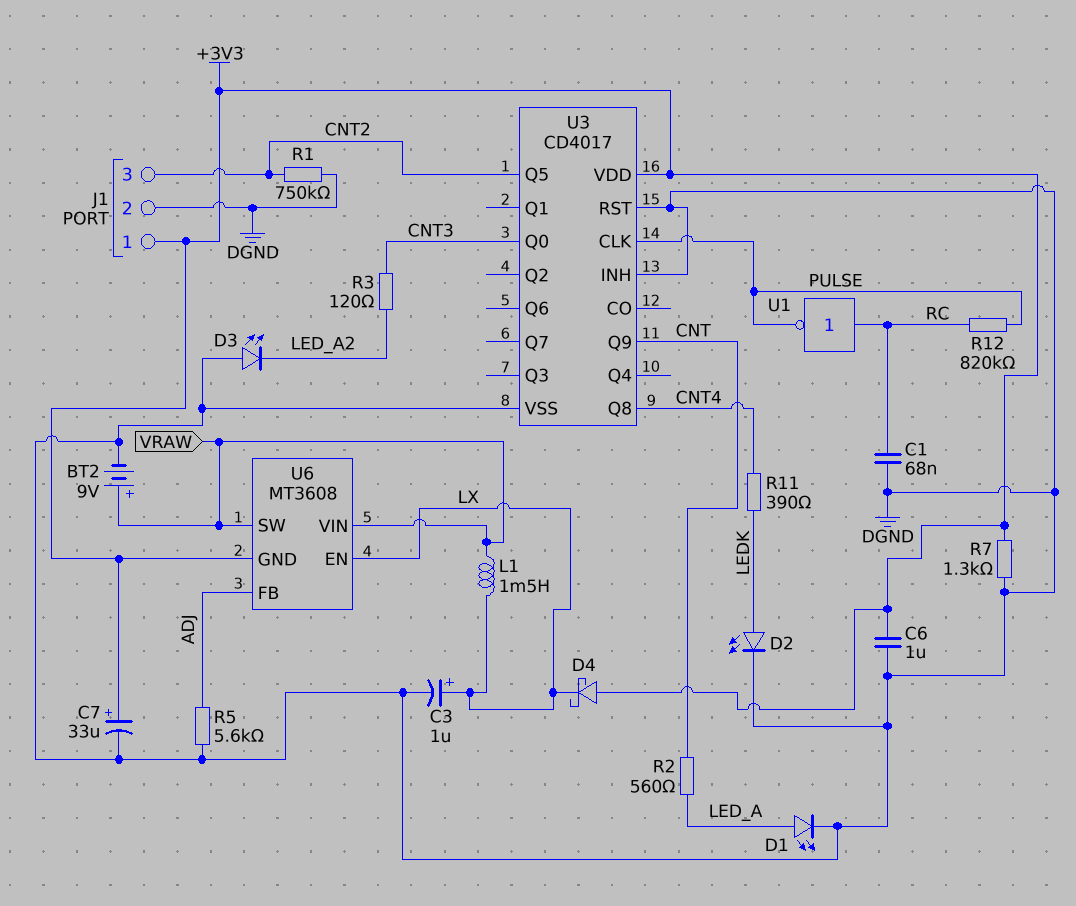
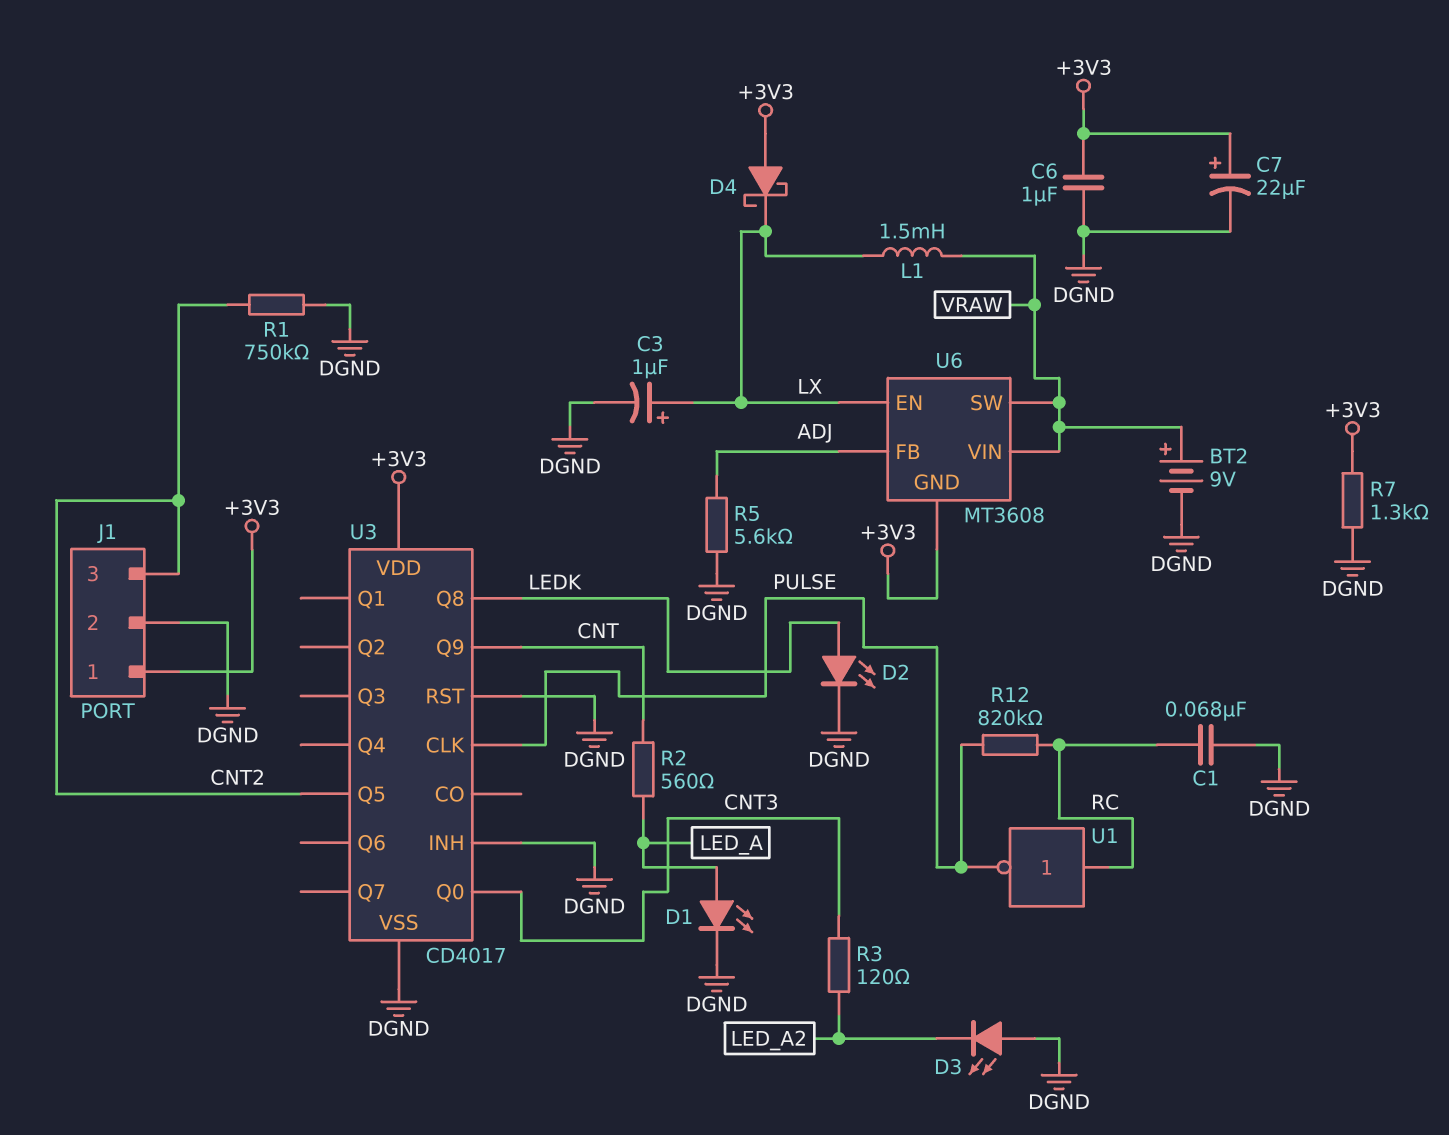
C7: 33uF (plus +3V3, minus DGND) -> 22uF (plus +3V3, minus DGND)
R11: 390 (CNT4, LEDK) -> none
U3 pin Q8: CNT4 -> LEDK

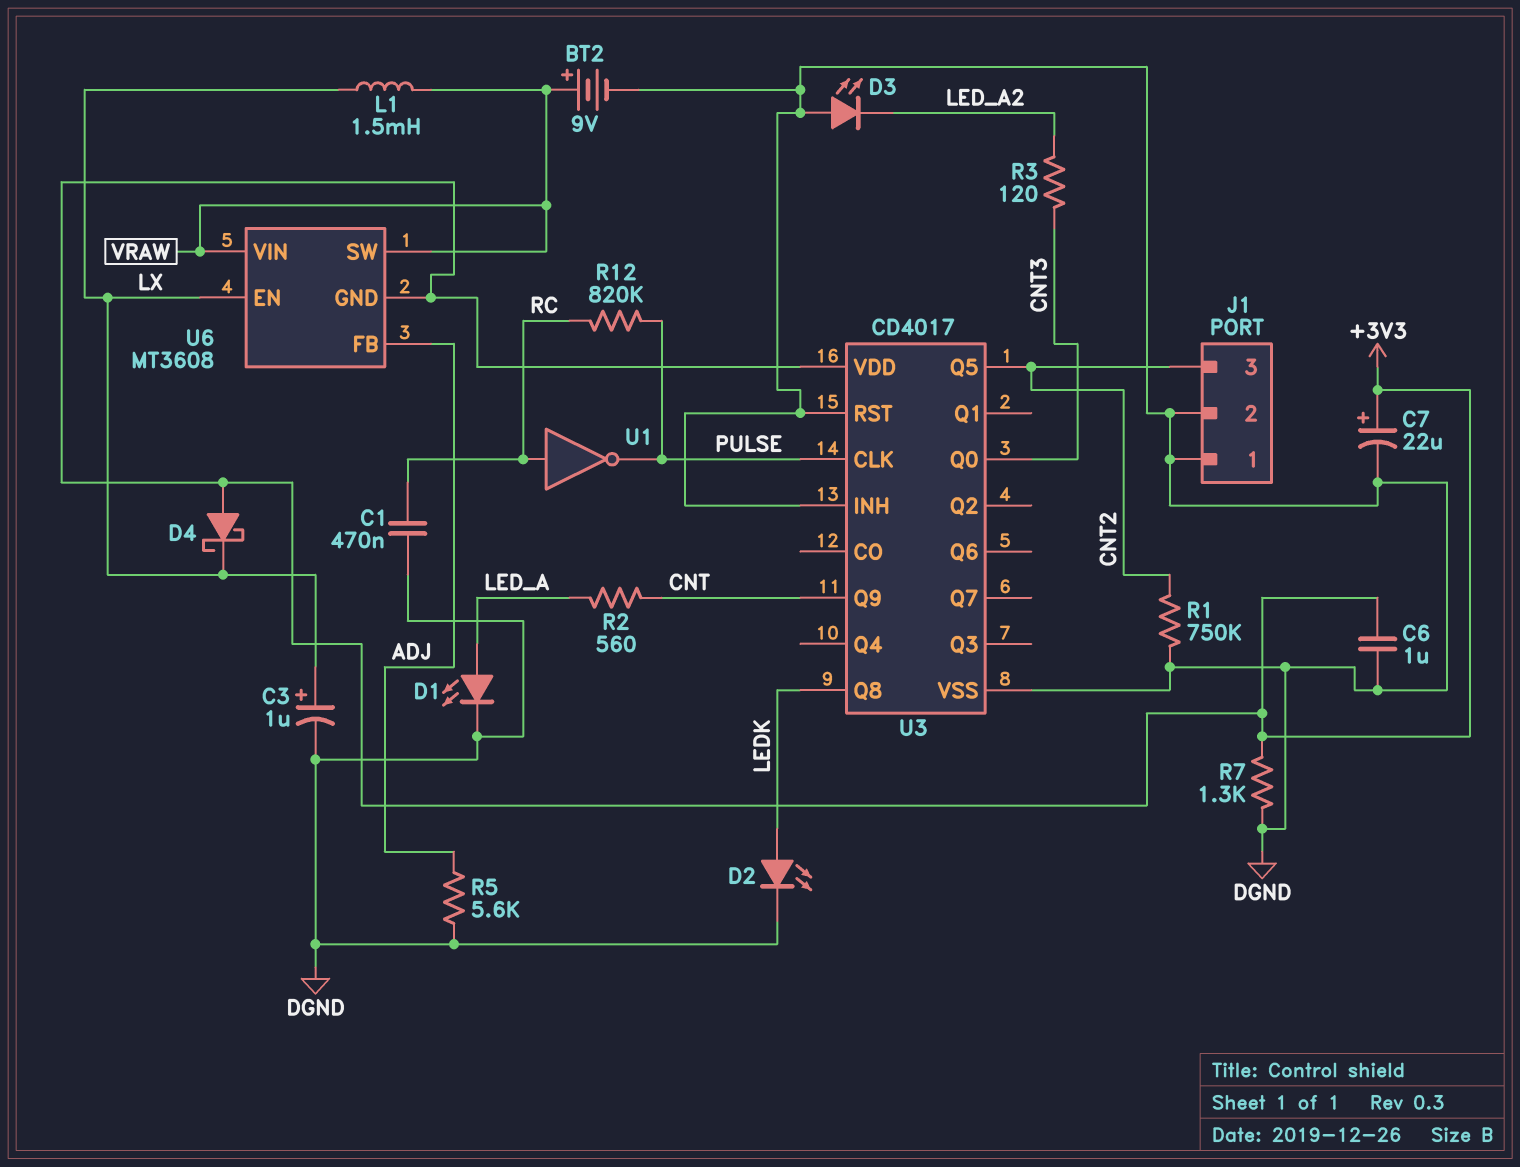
C1: 68nF (DGND, RC) -> 470nF (DGND, RC)
J1 pin 1: +3V3 -> DGND

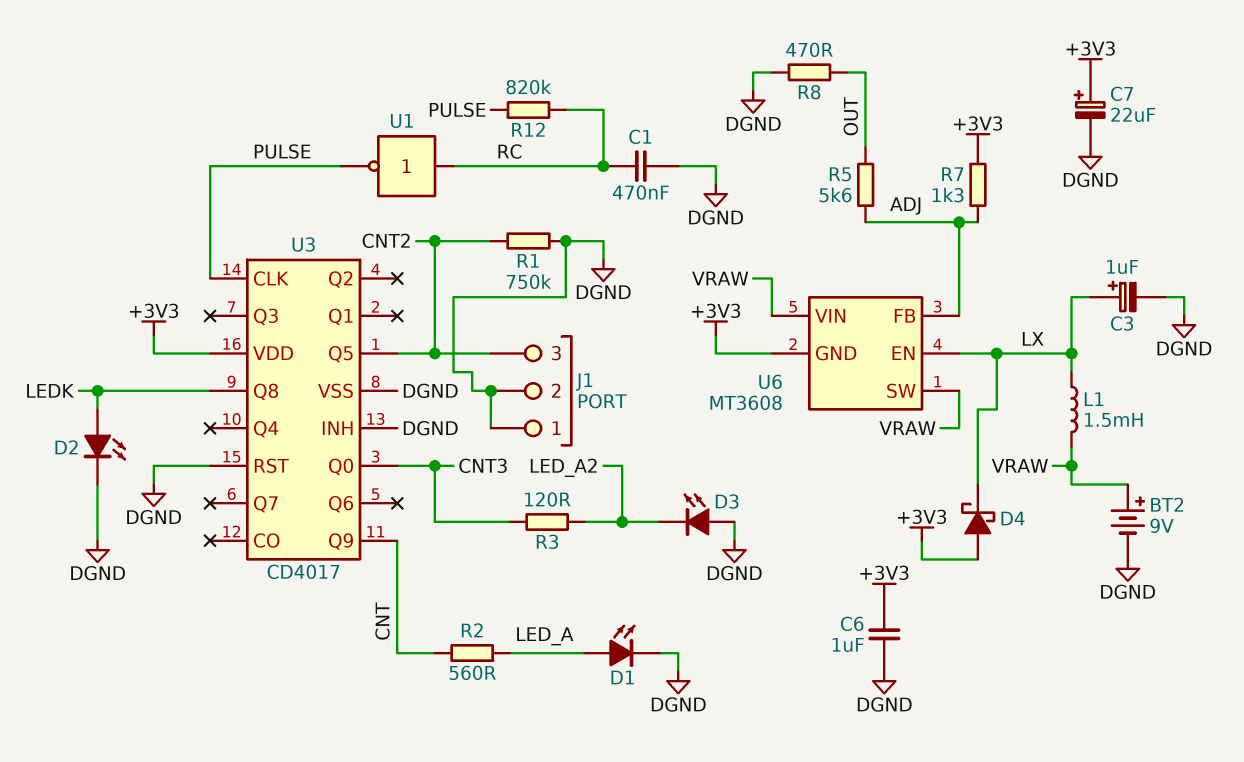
R5: 5.6k (ADJ, DGND) -> 5.6k (ADJ, OUT)
R7: 1.3k (+3V3, DGND) -> 1.3k (+3V3, ADJ)
R8: none -> 470 (DGND, OUT)

